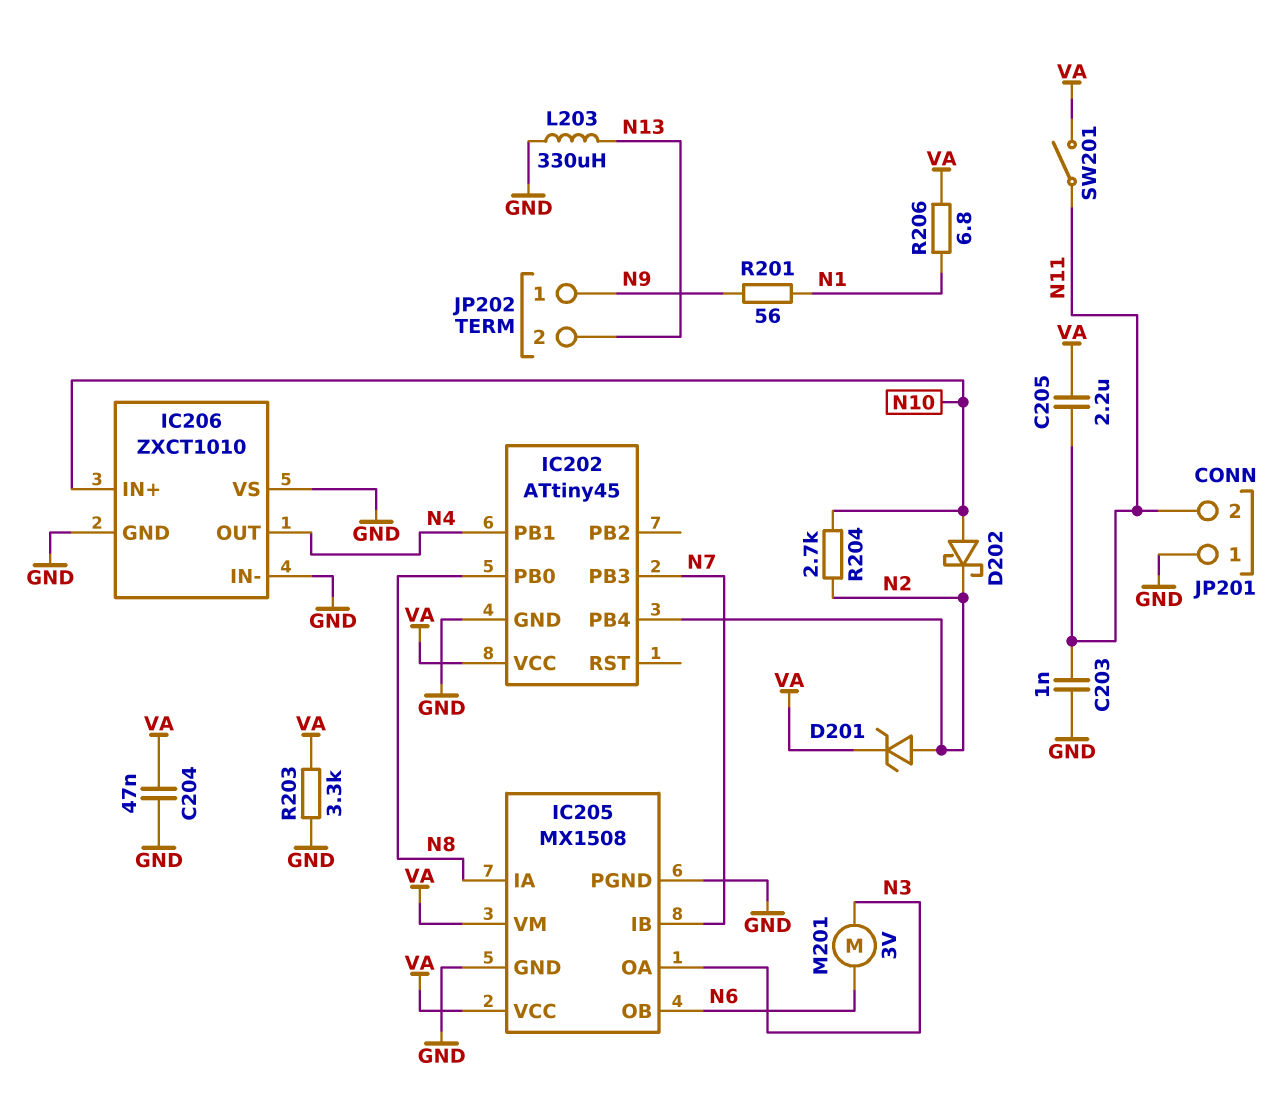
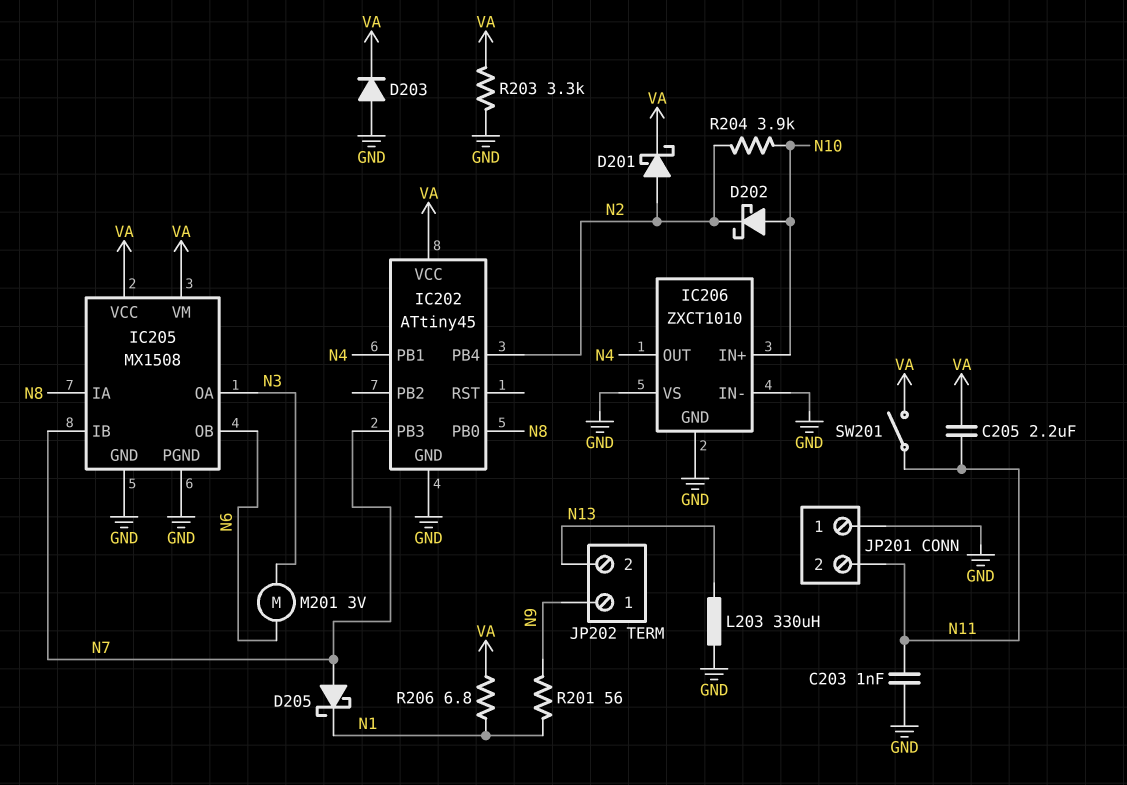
C204: 47nF (GND, VA) -> none
D201: zener (A N2, K VA) -> schottky (A N2, K VA)
D203: none -> diode (A GND, K VA)
D205: none -> schottky (A N7, K N1)
R204: 2.7k (N2, N10) -> 3.9k (N2, N10)

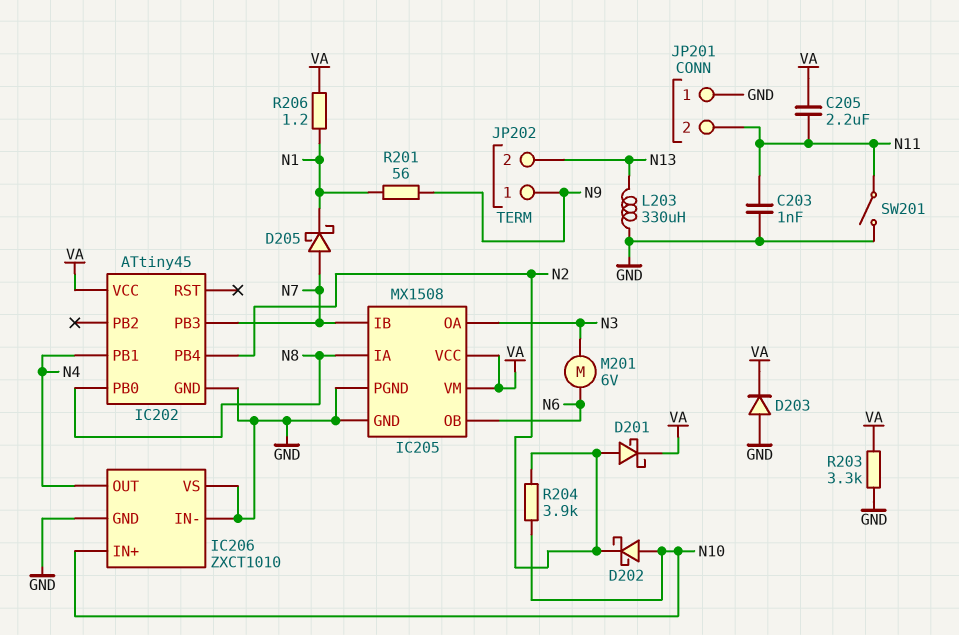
M201: motor 3V (N3, N6) -> motor 6V (N3, N6)
R206: 6.8 (N1, VA) -> 1.2 (N1, VA)
SW201: switch (N11, VA) -> switch (GND, N11)

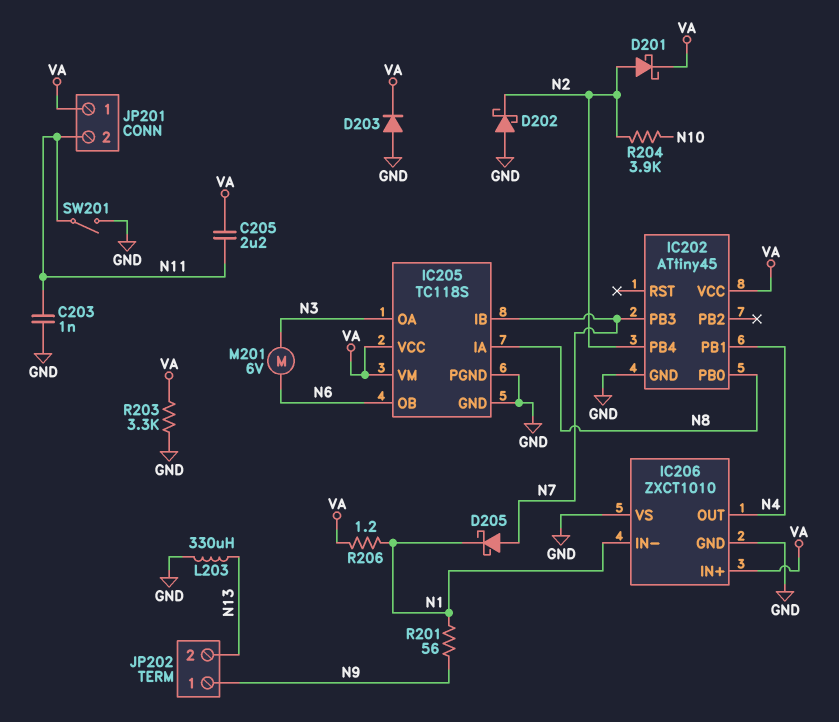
D202: schottky (A N10, K N2) -> schottky (A GND, K N2)
IC205: MX1508 -> TC118S
IC206 pin IN+: N10 -> VA
IC206 pin IN-: GND -> N1
JP201 pin 1: GND -> VA

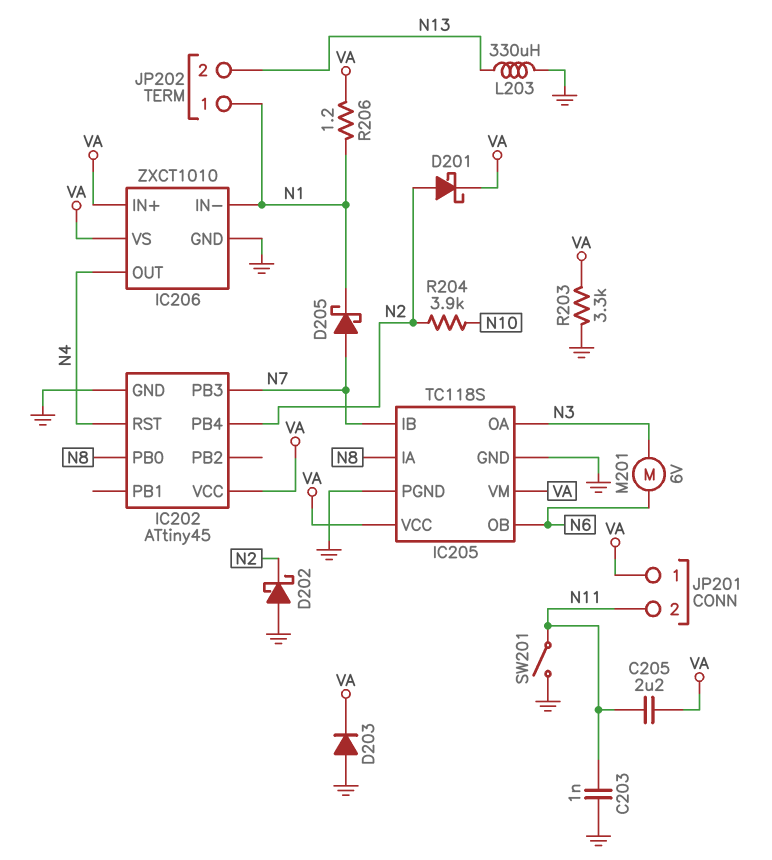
IC202 pin PB1: N4 -> none
IC202 pin RST: none -> N4
IC206 pin VS: GND -> VA
JP202 pin 1: N9 -> N1
R201: 56 (N1, N9) -> none

